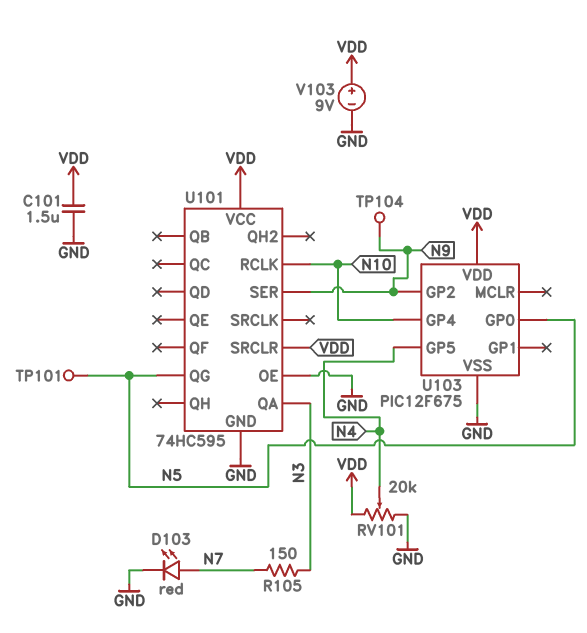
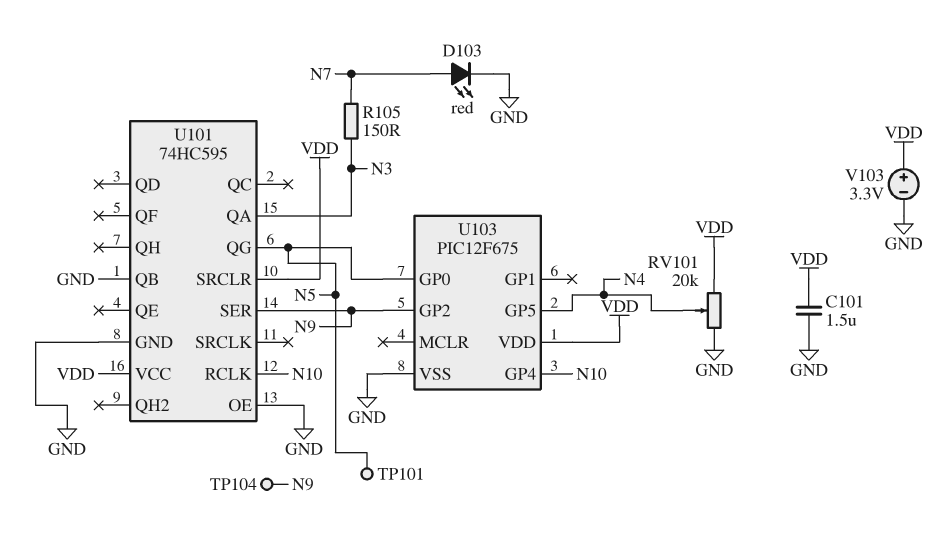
U101 pin QB: none -> GND
V103: 9V (plus VDD, minus GND) -> 3.3V (plus VDD, minus GND)

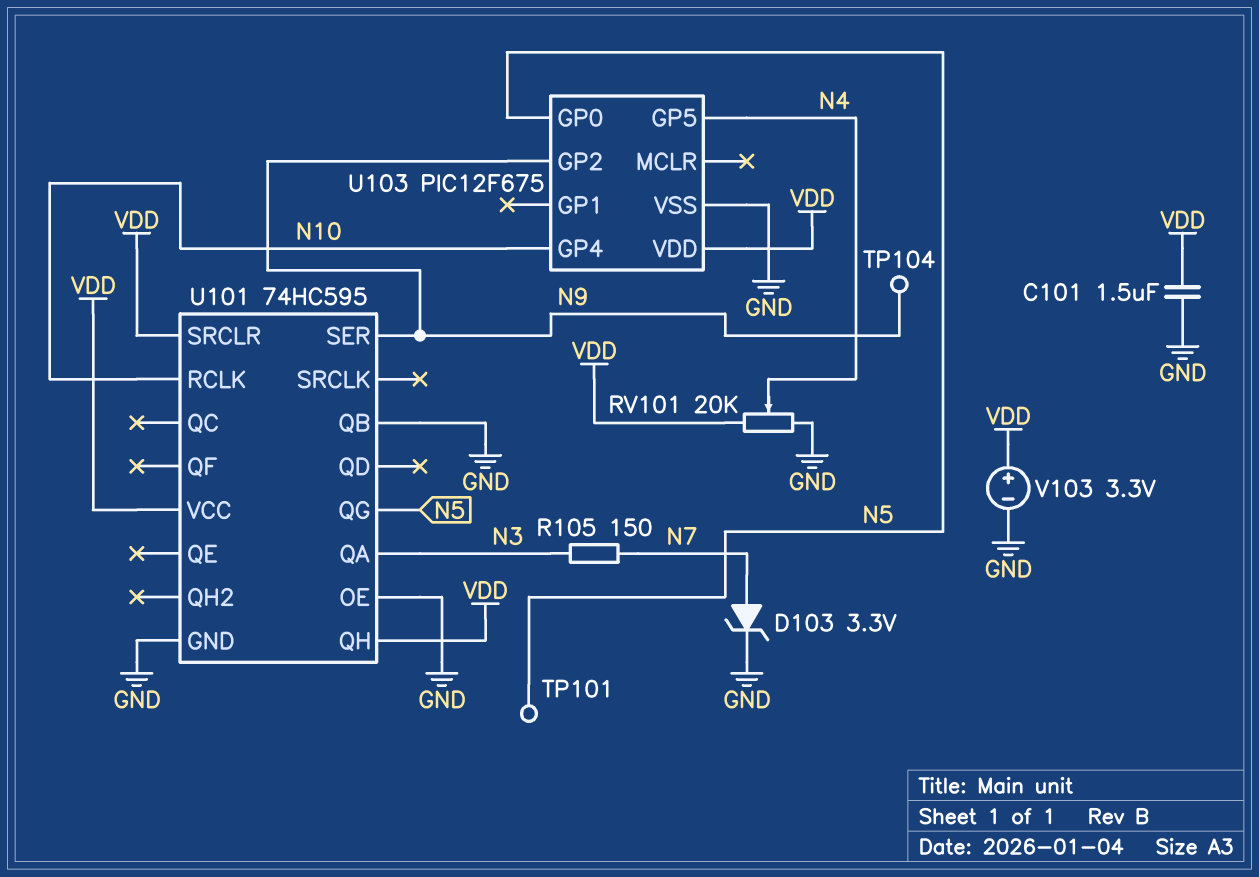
D103: LED red (A N7, K GND) -> zener 3.3V (A N7, K GND)
U101 pin QH: none -> VDD

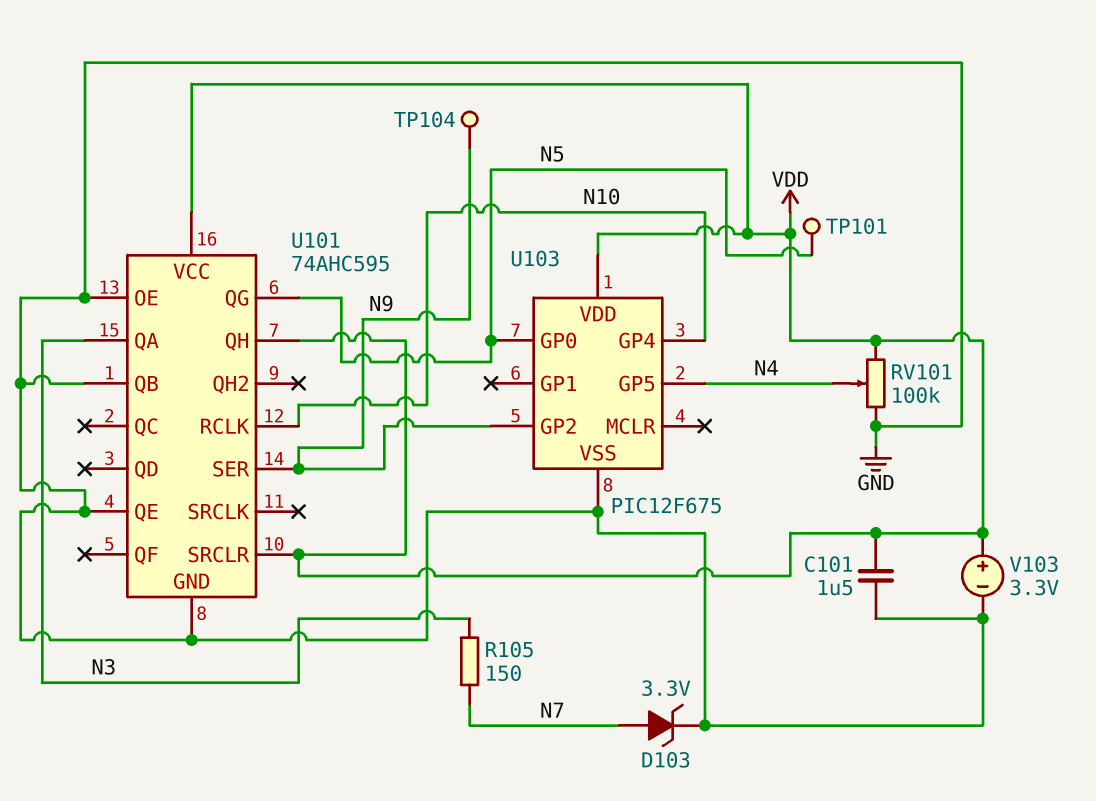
RV101: 20k (GND, VDD, wiper N4) -> 100k (GND, VDD, wiper N4)
U101: 74HC595 -> 74AHC595
U101 pin QE: none -> GND

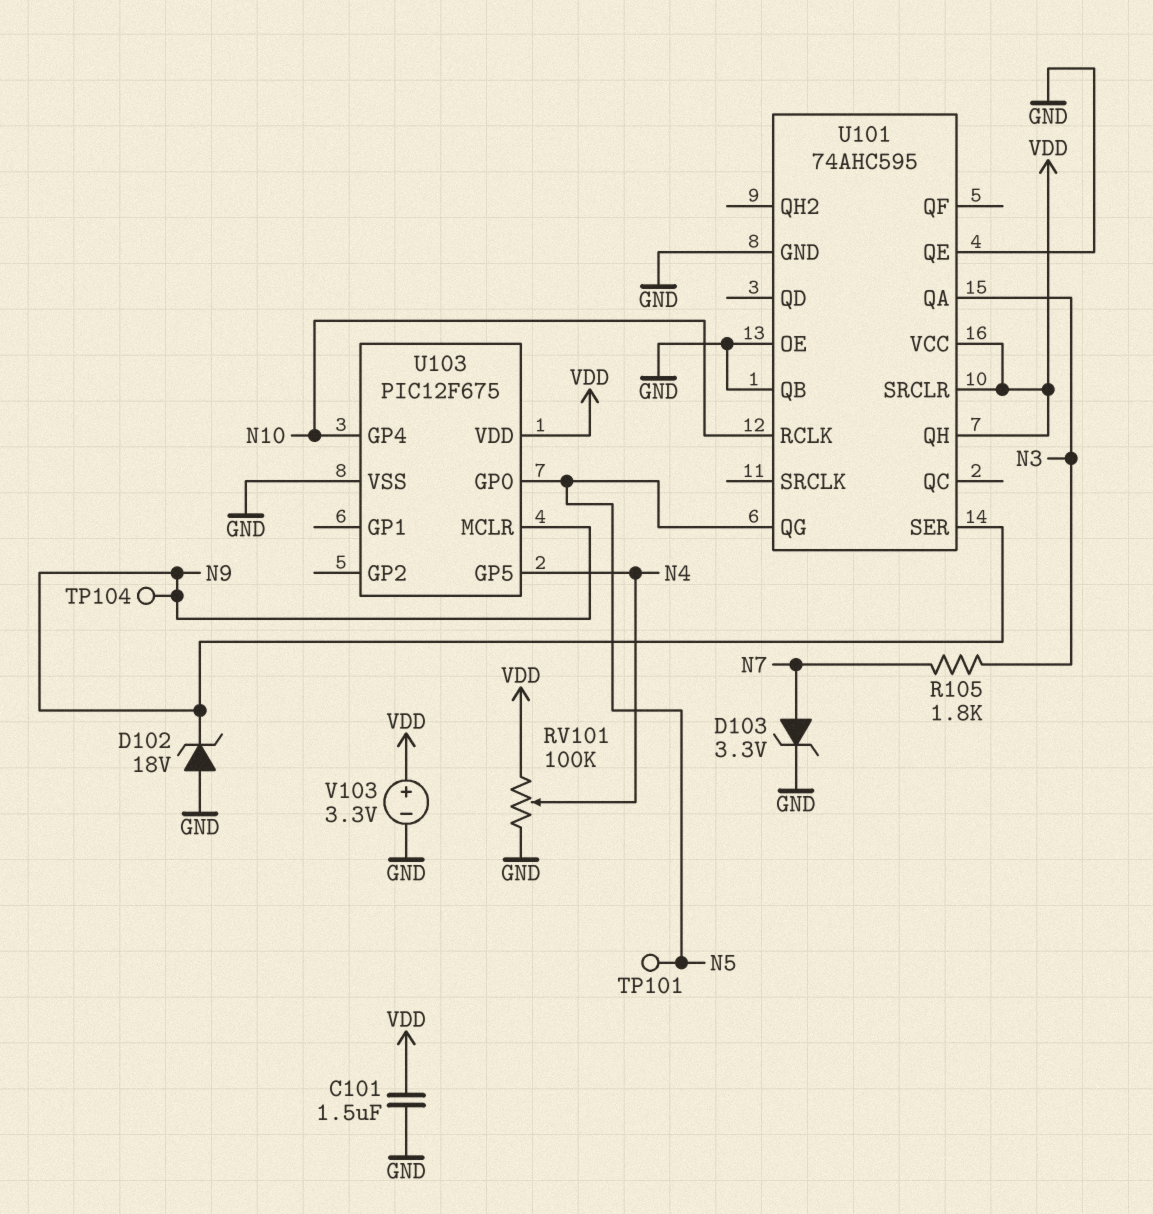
D102: none -> zener 18V (A GND, K N9)
R105: 150 (N3, N7) -> 1.8k (N3, N7)
U103 pin GP2: N9 -> none
U103 pin MCLR: none -> N9

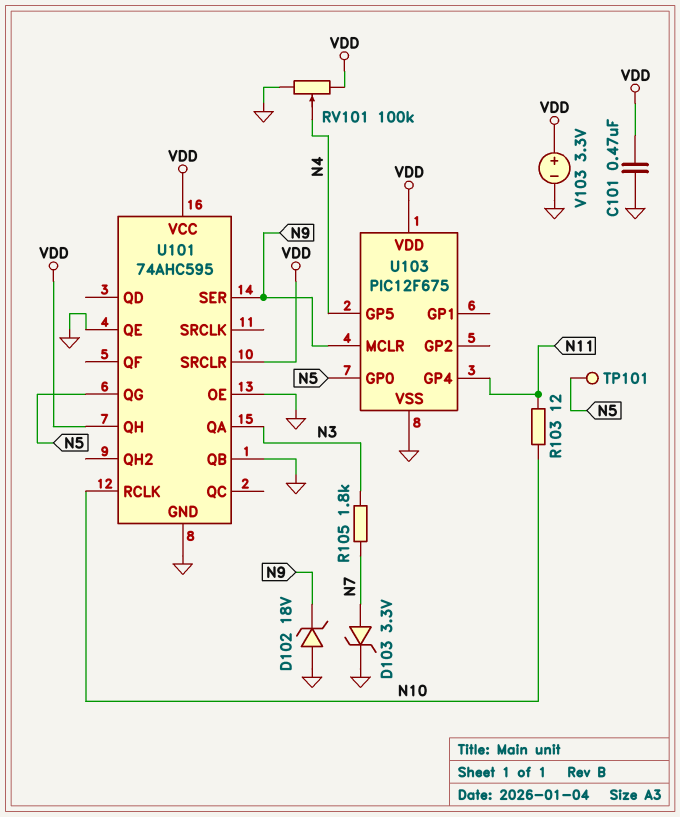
C101: 1.5uF (GND, VDD) -> 470nF (GND, VDD)
R103: none -> 12 (N10, N11)
TP104: test point (N9) -> none
U103 pin GP4: N10 -> N11

